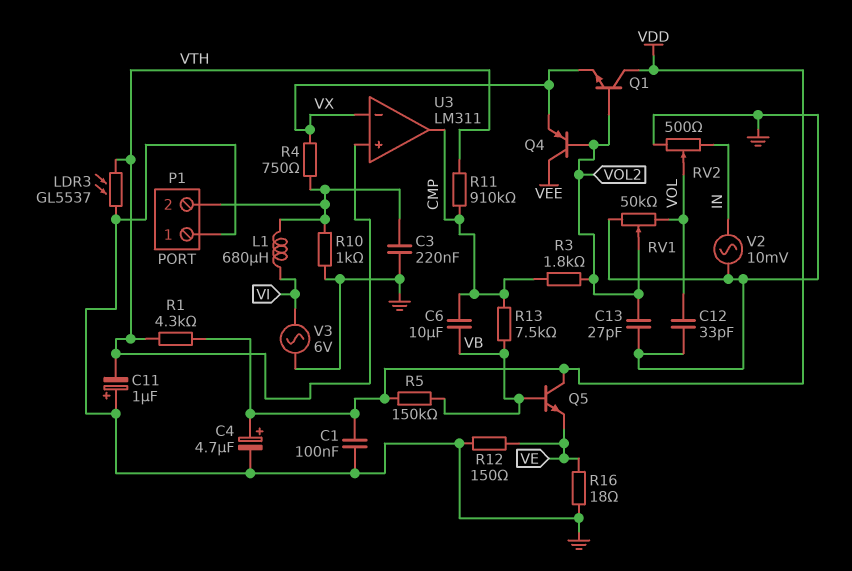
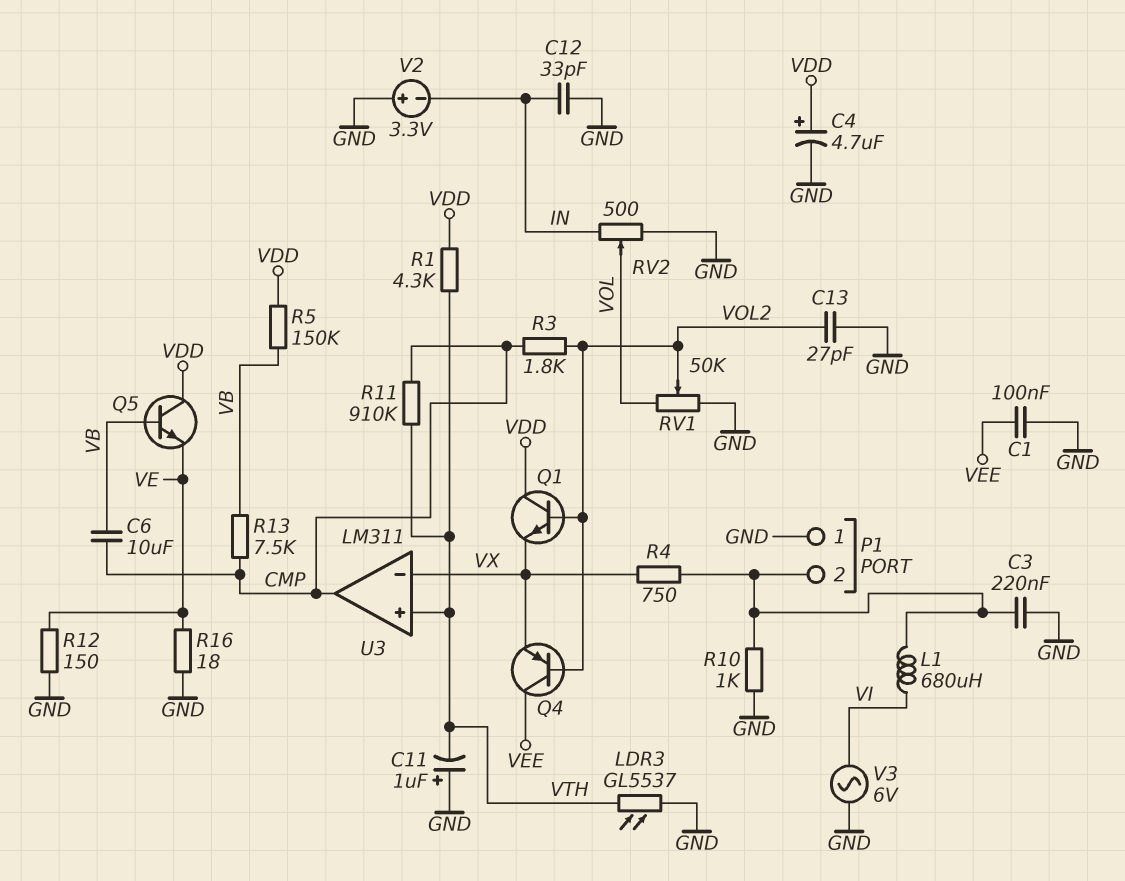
C1: 100nF (GND, VDD) -> 100nF (GND, VEE)
C12: 33pF (GND, VOL) -> 33pF (GND, IN)
V2: AC 10mV (GND, IN) -> 3.3V (plus GND, minus IN)

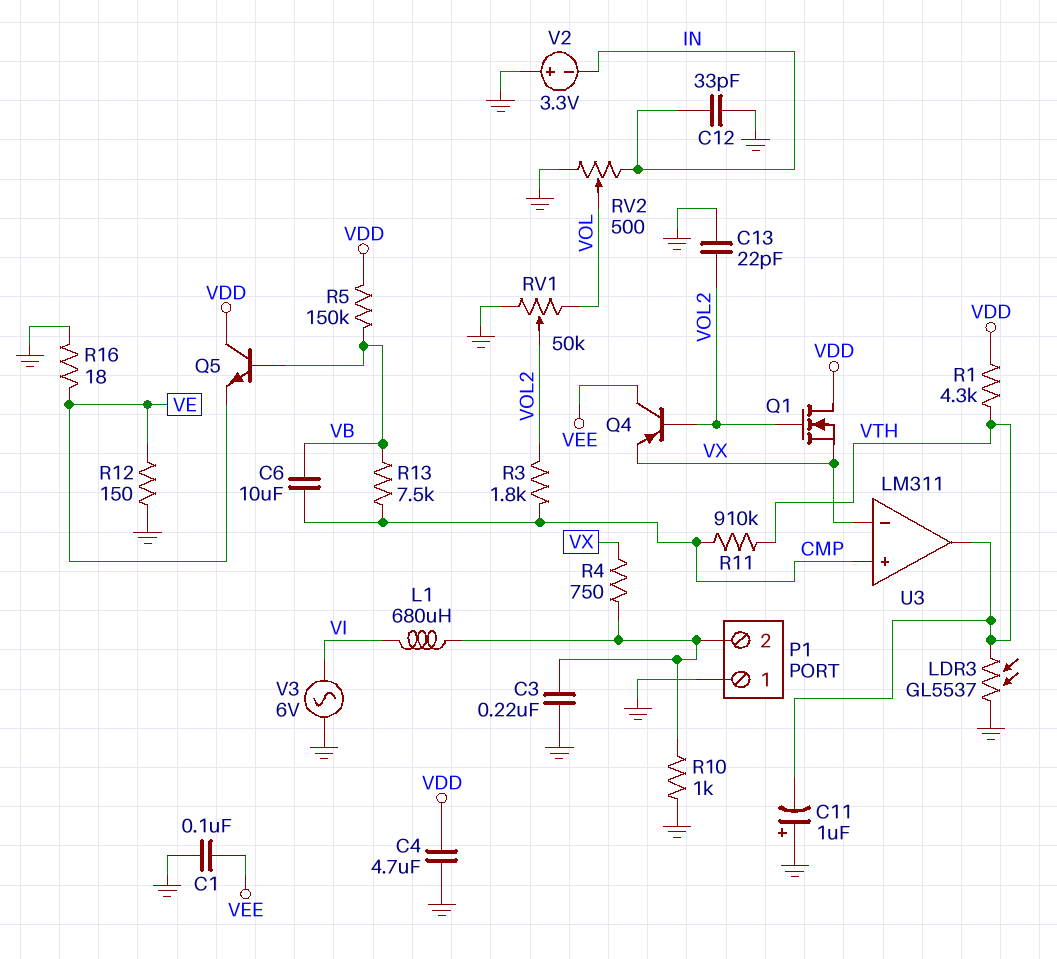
C4: 4.7uF (plus VDD, minus GND) -> 4.7uF (GND, VDD)
C13: 27pF (GND, VOL2) -> 22pF (GND, VOL2)
Q1: NPN (B VOL2, C VDD, E VX) -> NMOS (G VOL2, D VDD, S VX)
U3 pin in+: VTH -> CMP
U3 pin out: CMP -> VTH

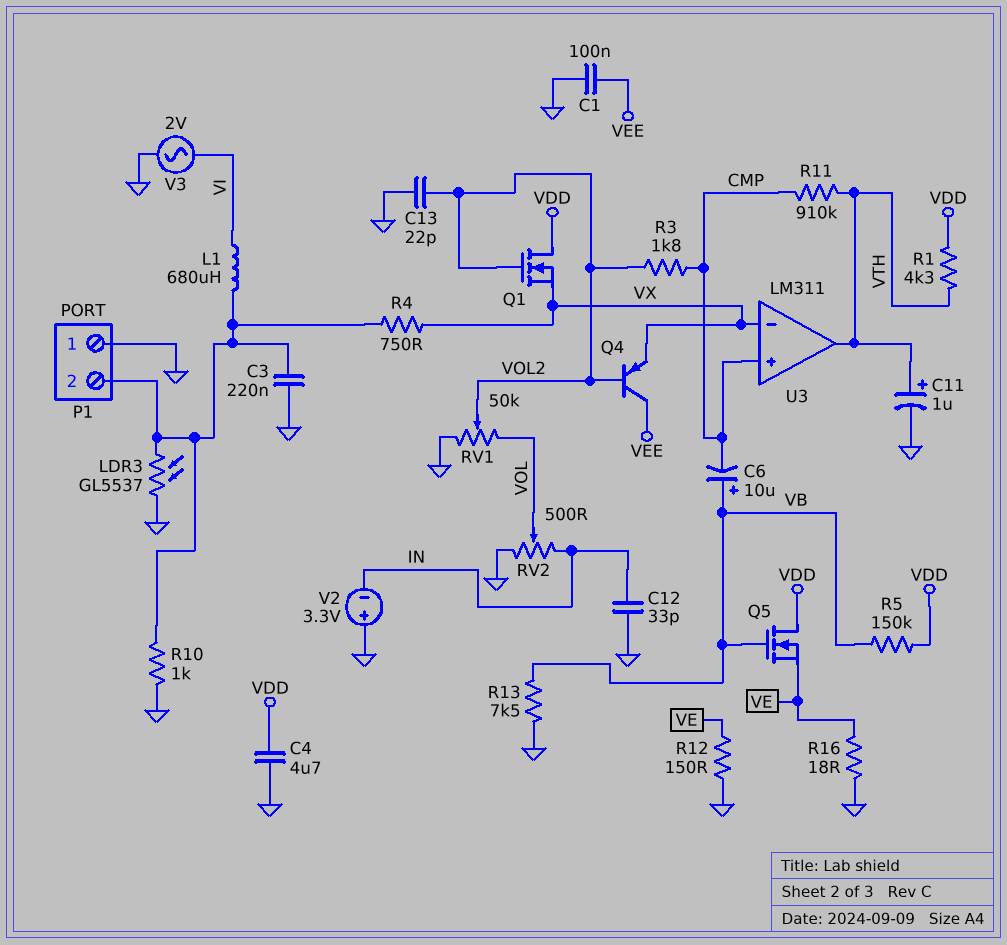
C6: 10uF (CMP, VB) -> 10uF (plus VB, minus CMP)
C11: 1uF (plus GND, minus VTH) -> 1uF (plus VTH, minus GND)
LDR3: GL5537 (GND, VTH) -> GL5537 (GND, P1/2)
Q5: NPN (B VB, C VDD, E VE) -> NMOS (G VB, D VDD, S VE)
R13: 7.5k (CMP, VB) -> 7.5k (GND, VB)
V3: AC 6V (GND, VI) -> AC 2V (GND, VI)

